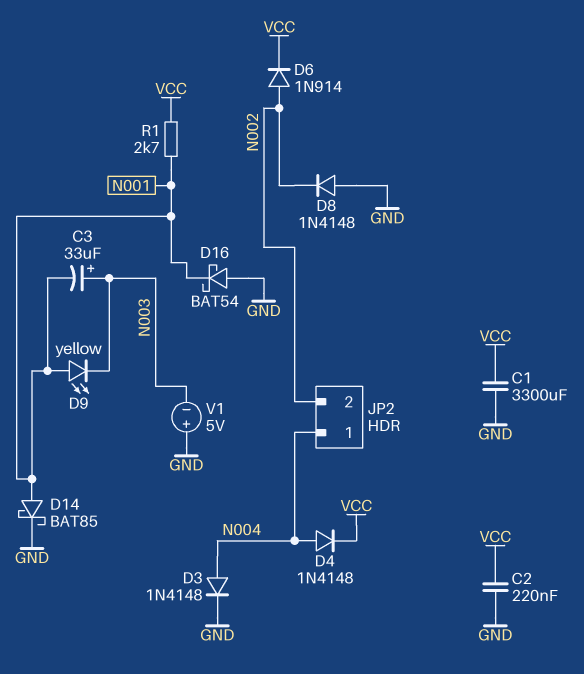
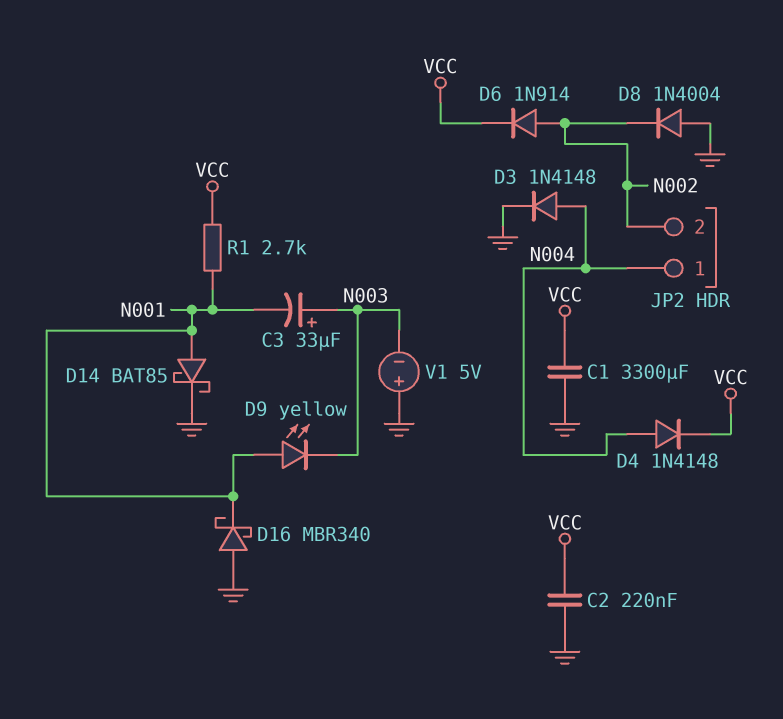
D8: diode 1N4148 (A GND, K N002) -> diode 1N4004 (A GND, K N002)
D16: schottky BAT54 (A GND, K N001) -> schottky MBR340 (A GND, K N001)

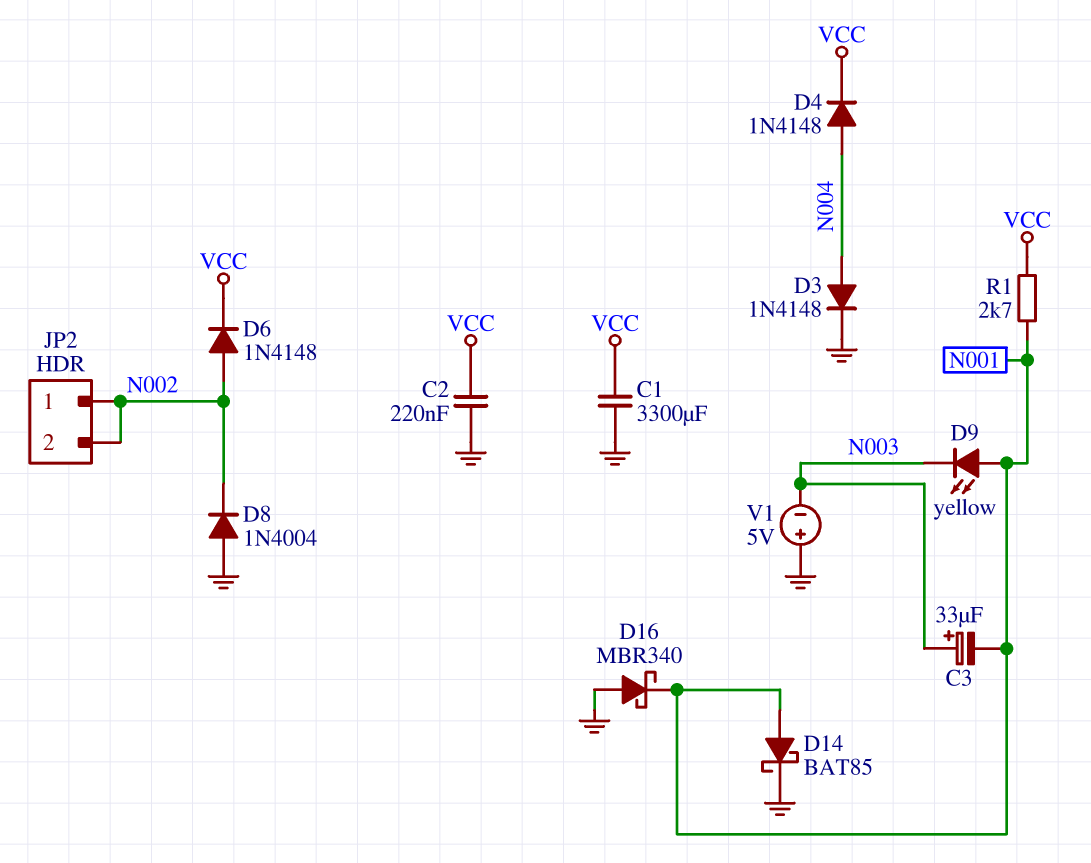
D6: diode 1N914 (A N002, K VCC) -> diode 1N4148 (A N002, K VCC)
JP2 pin 1: N004 -> N002

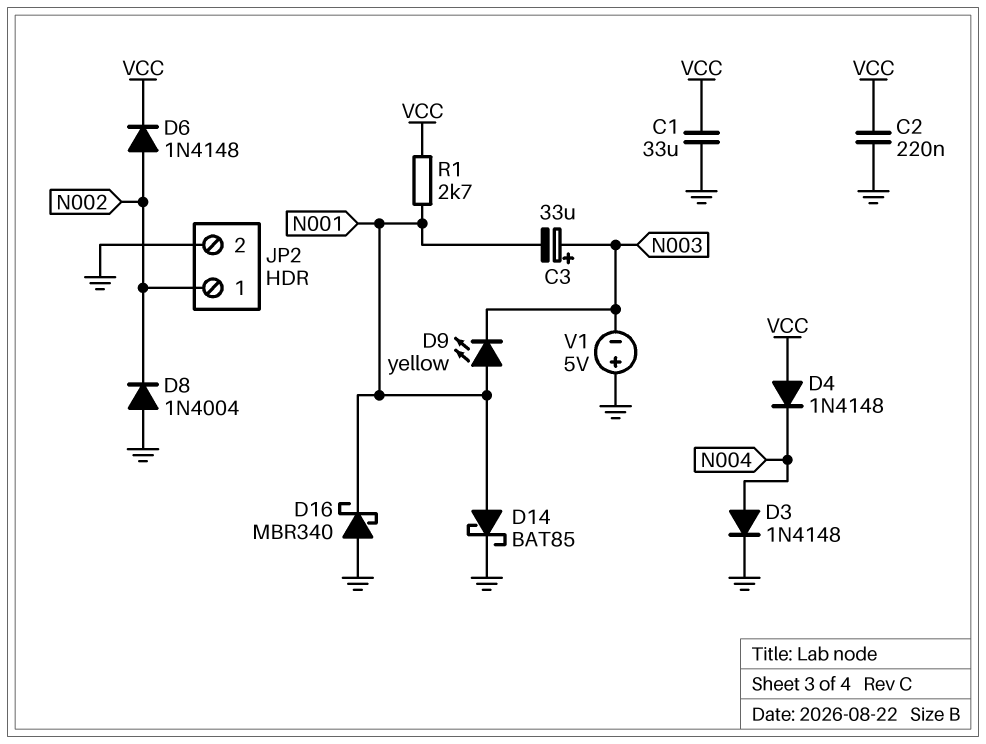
C1: 3300uF (GND, VCC) -> 33uF (GND, VCC)
D4: diode 1N4148 (A N004, K VCC) -> diode 1N4148 (A VCC, K N004)
JP2 pin 2: N002 -> GND

